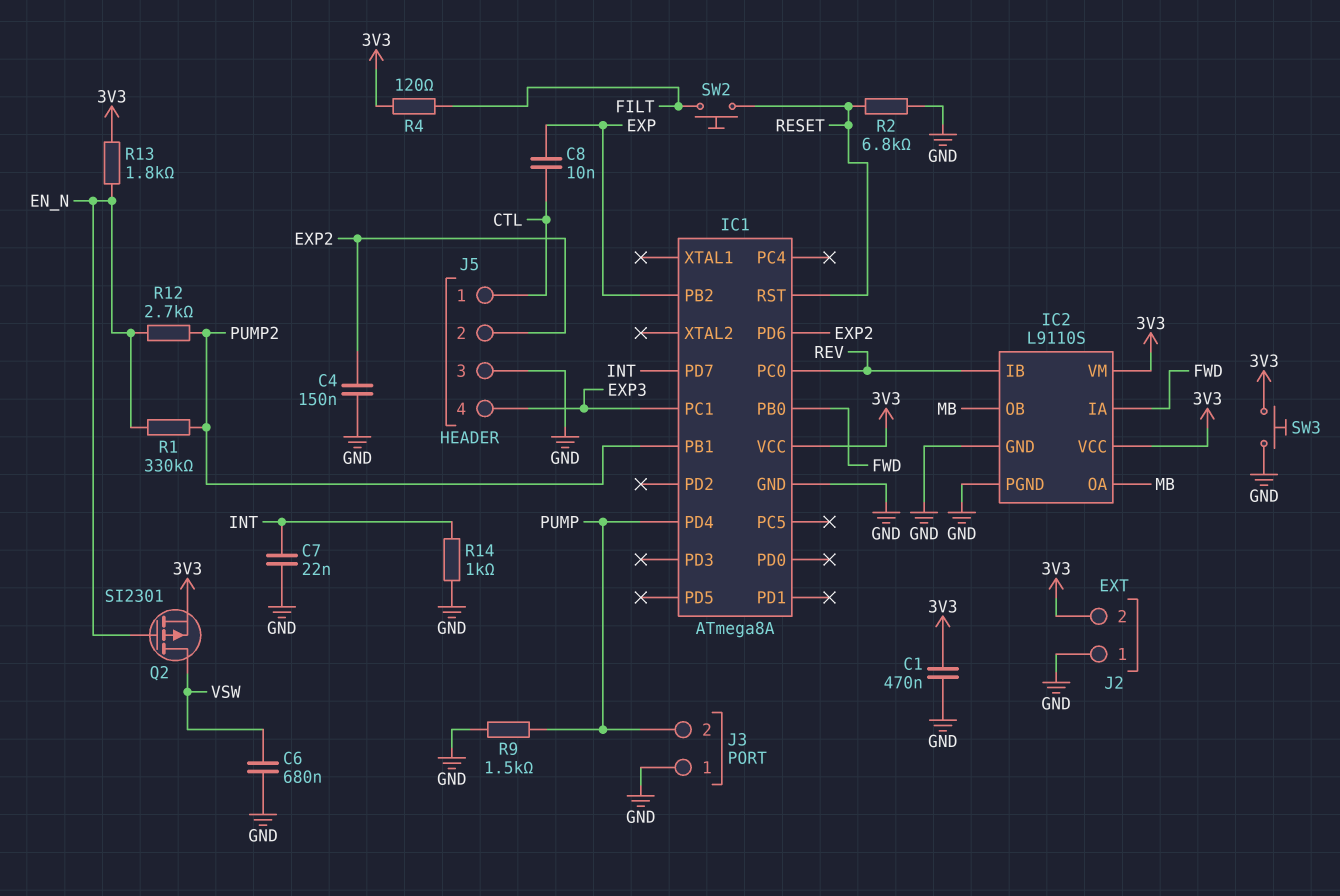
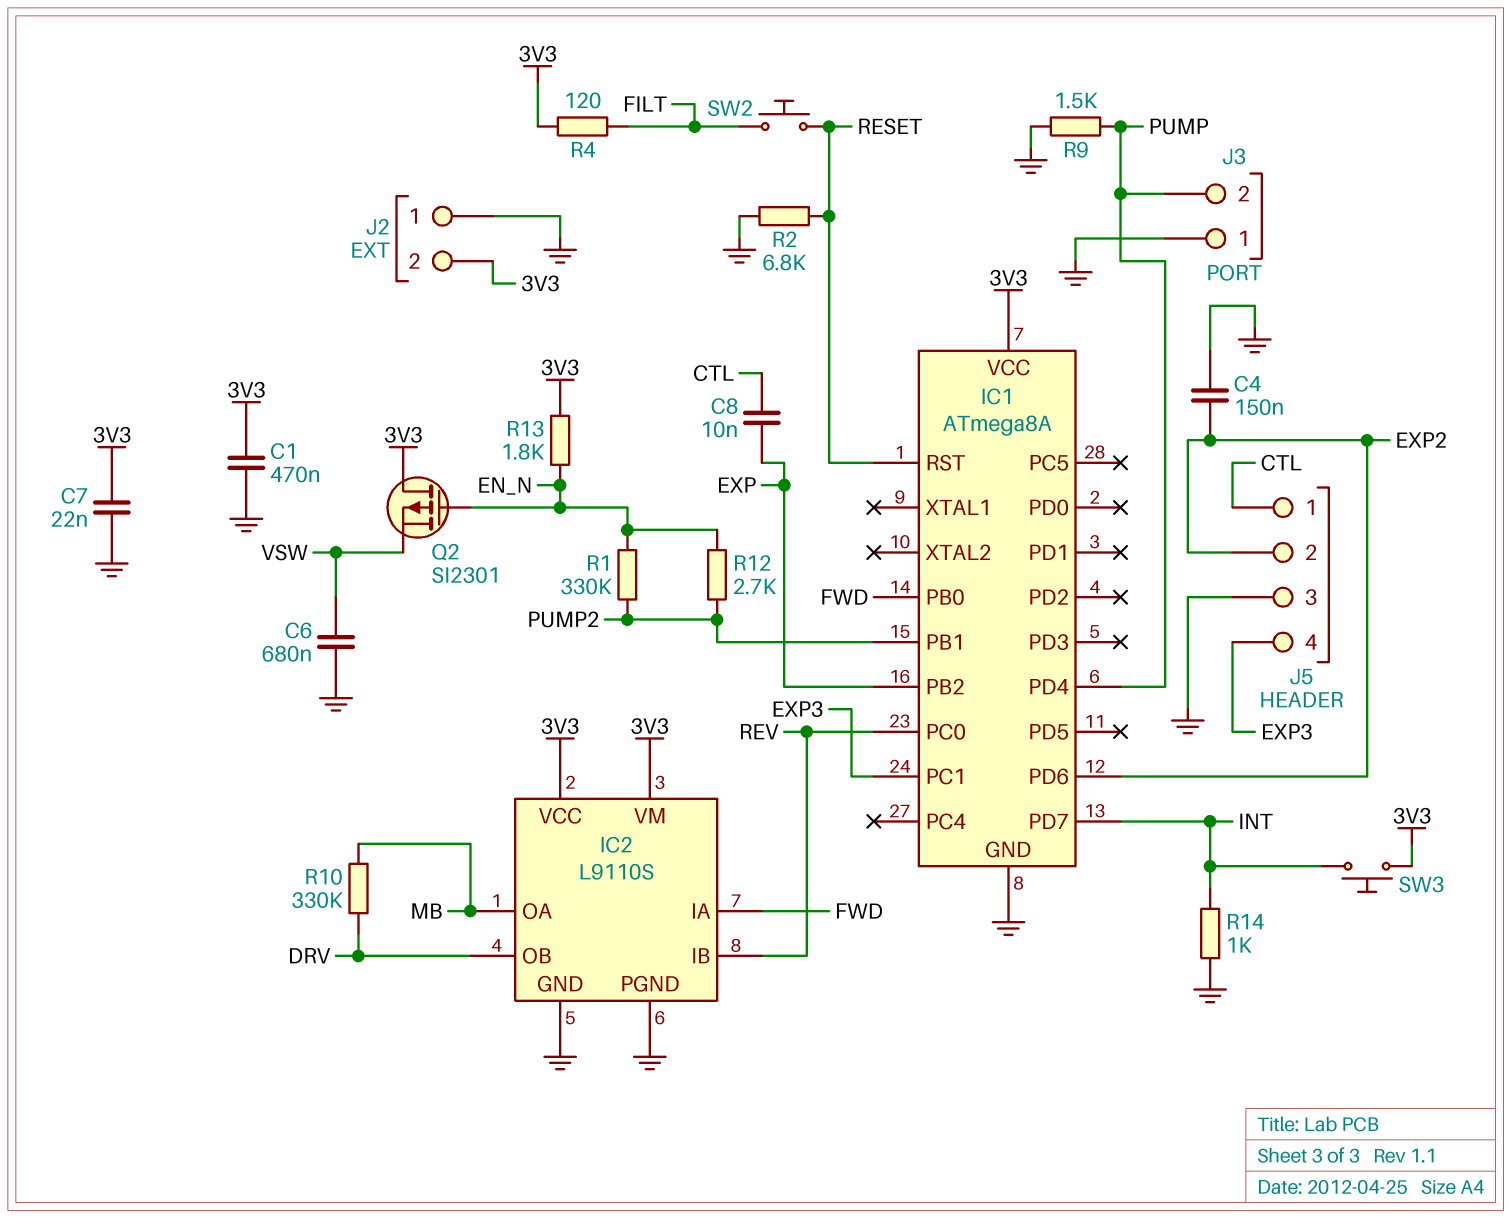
C7: 22nF (GND, INT) -> 22nF (3V3, GND)
IC2 pin OB: MB -> DRV
Q2: PMOS SI2301 (G EN_N, D VSW, S 3V3) -> PMOS SI2301 (G EN_N, D 3V3, S VSW)
R10: none -> 330k (DRV, MB)
SW3: button (3V3, GND) -> button (3V3, INT)

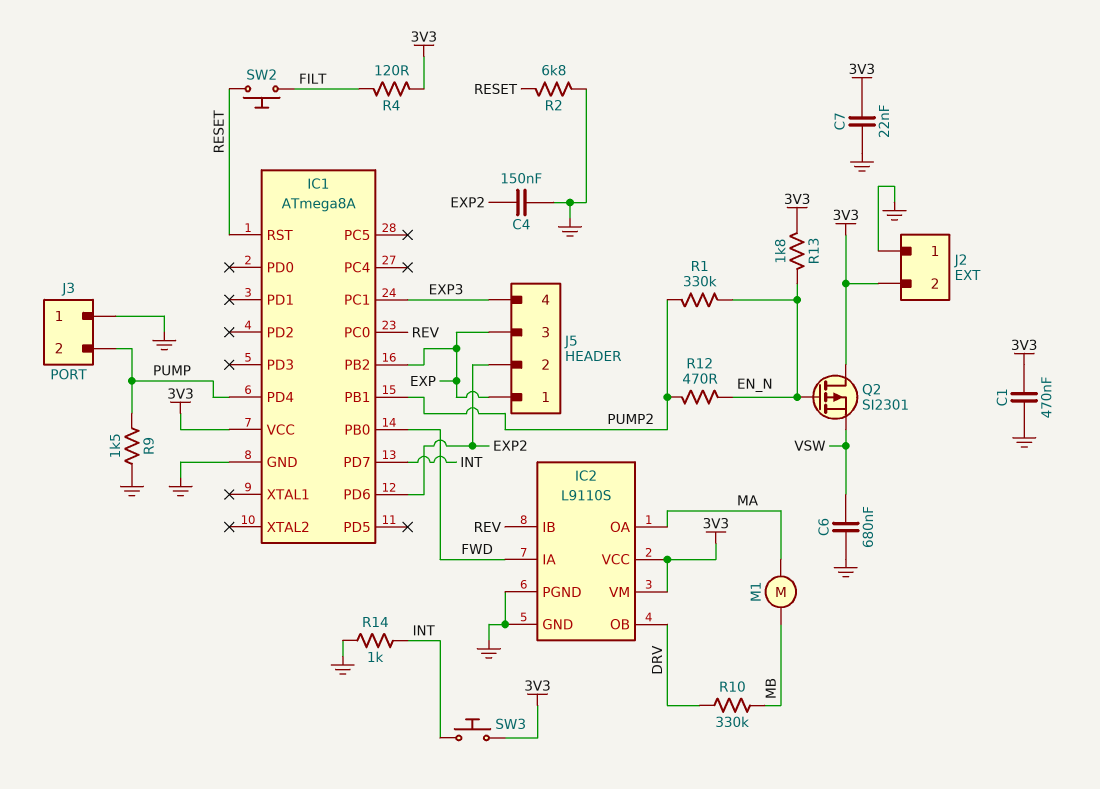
C8: 10nF (CTL, EXP) -> none
IC2 pin OA: MB -> MA
J5 pin 1: CTL -> EXP
J5 pin 3: GND -> EXP
M1: none -> motor (MA, MB)
R12: 2.7k (EN_N, PUMP2) -> 470 (EN_N, PUMP2)

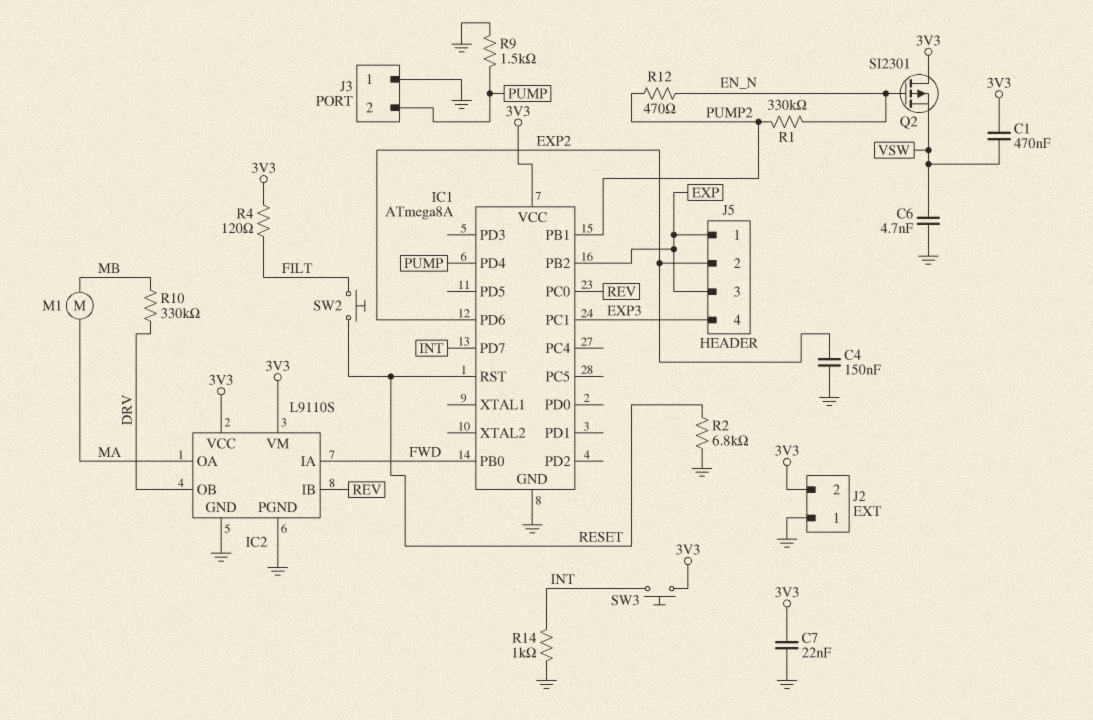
C1: 470nF (3V3, GND) -> 470nF (3V3, VSW)
C6: 680nF (GND, VSW) -> 4.7nF (GND, VSW)
R13: 1.8k (3V3, EN_N) -> none

